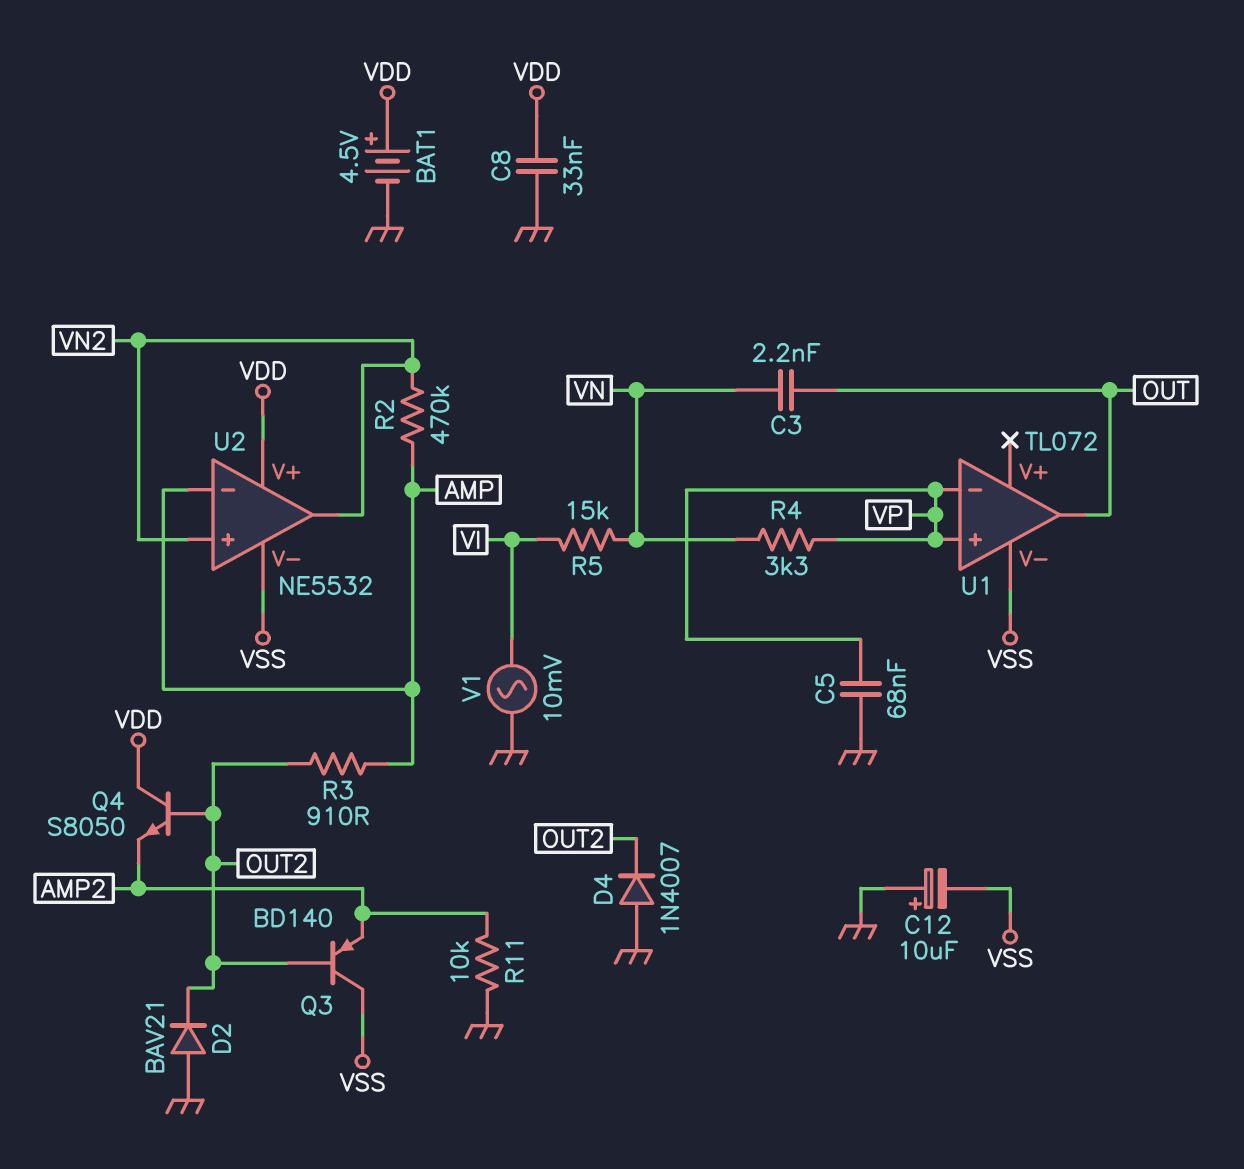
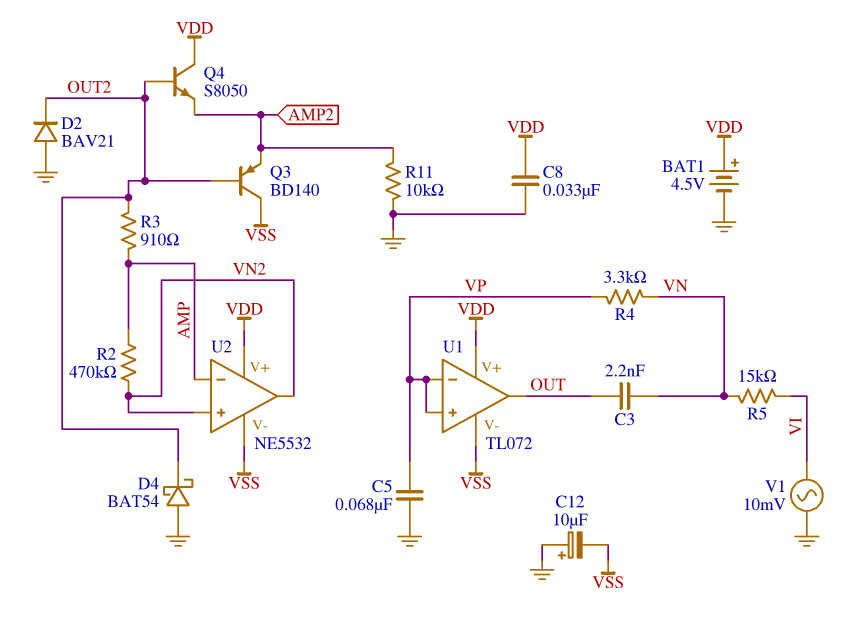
D4: diode 1N4007 (A GND, K OUT2) -> schottky BAT54 (A GND, K OUT2)
U1 pin V+: none -> VDD

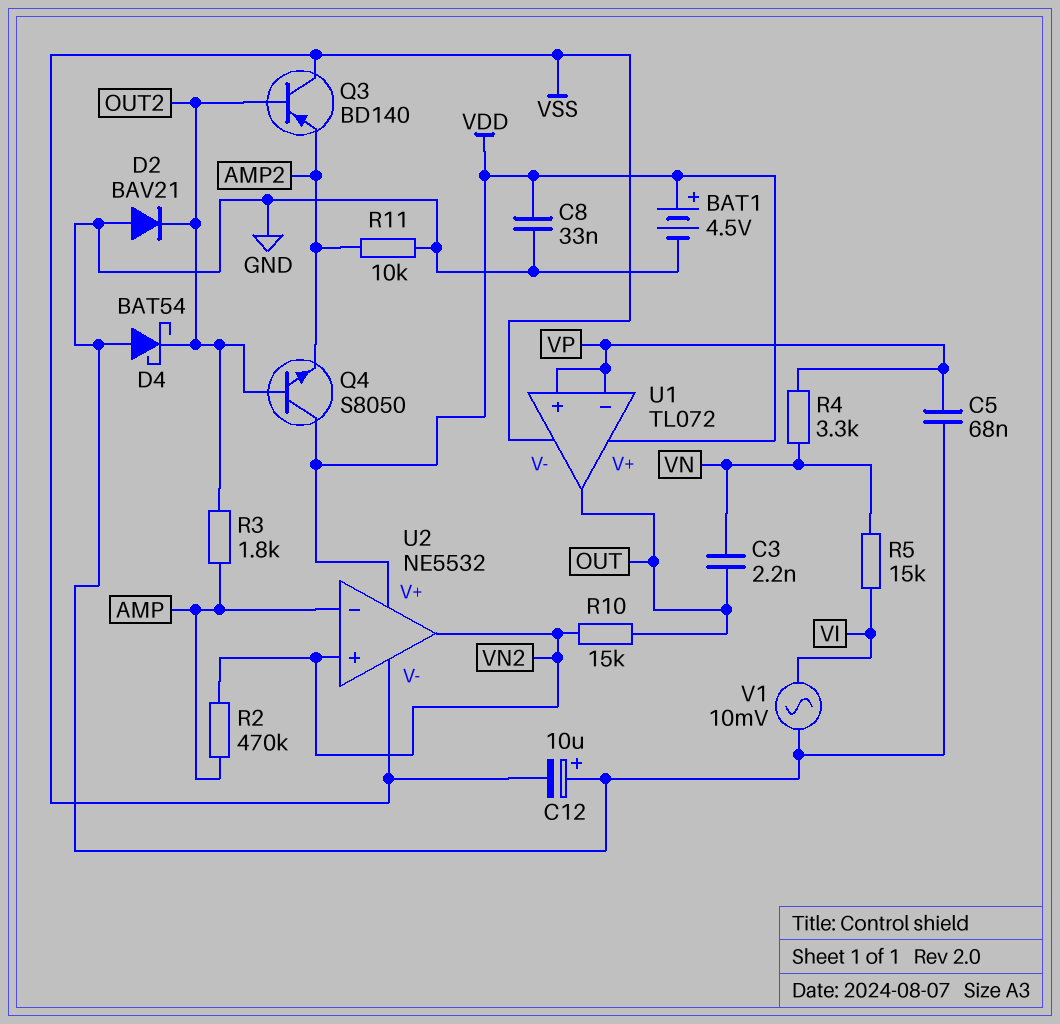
R3: 910 (AMP, OUT2) -> 1.8k (AMP, OUT2)
R10: none -> 15k (OUT, VN2)

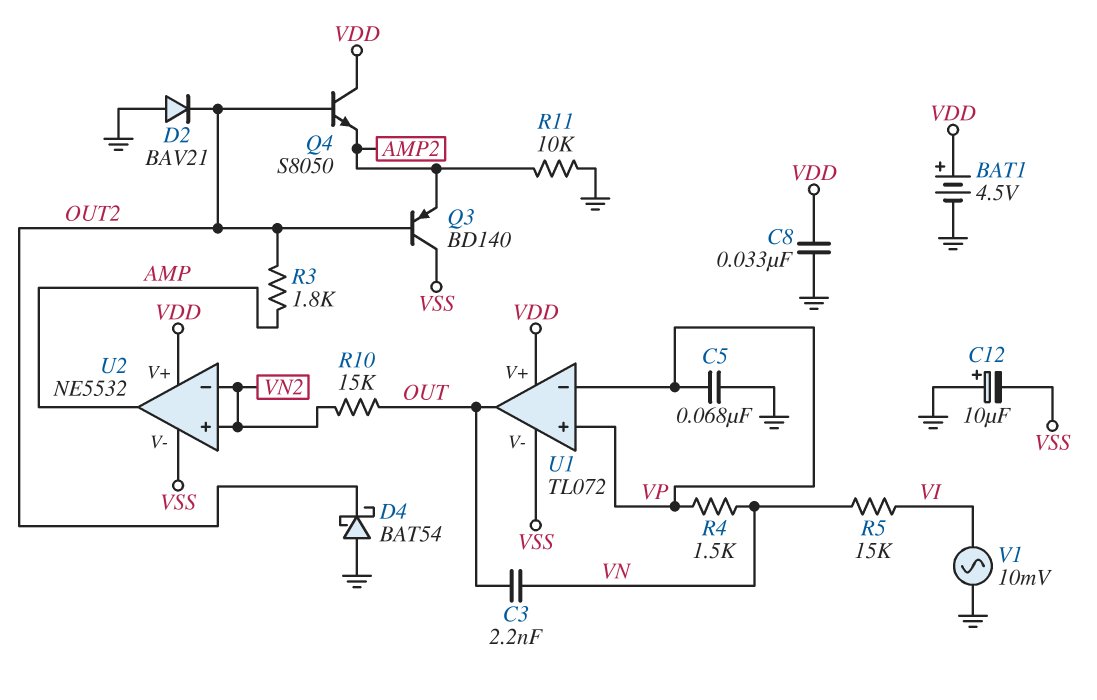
R2: 470k (AMP, VN2) -> none
R4: 3.3k (VN, VP) -> 1.5k (VN, VP)
U2 pin in-: AMP -> VN2
U2 pin out: VN2 -> AMP

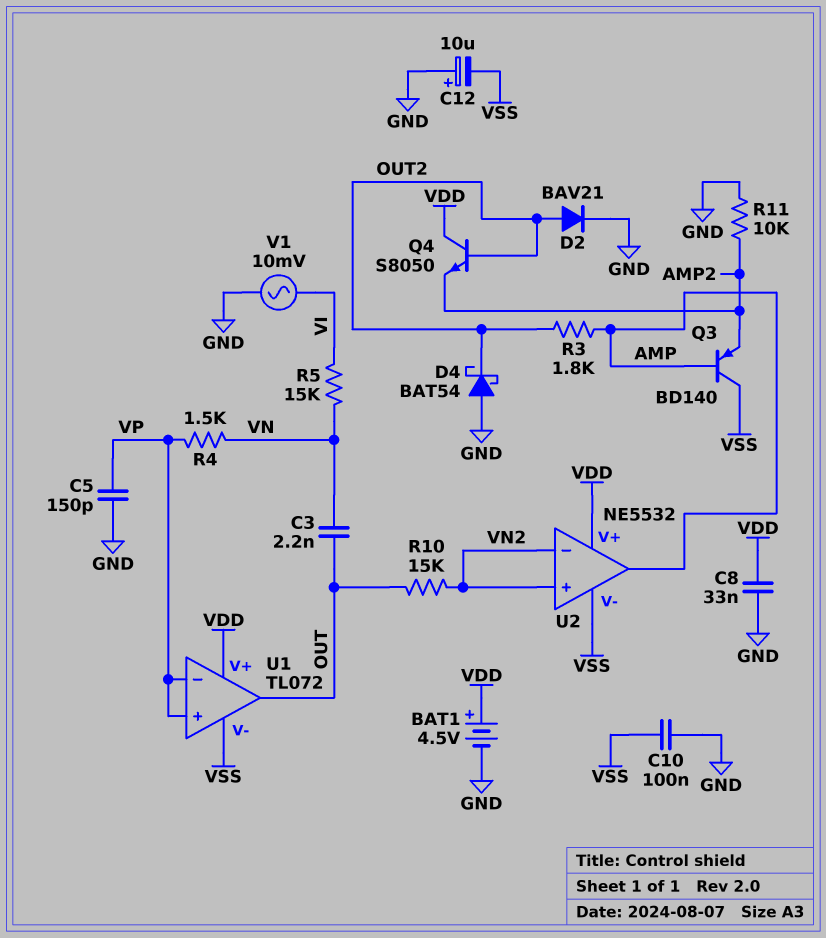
C5: 68nF (GND, VP) -> 150pF (GND, VP)
C10: none -> 100nF (GND, VSS)
D2: diode BAV21 (A GND, K OUT2) -> diode BAV21 (A OUT2, K GND)
Q3: PNP BD140 (B OUT2, C VSS, E AMP2) -> PNP BD140 (B AMP, C VSS, E AMP2)

